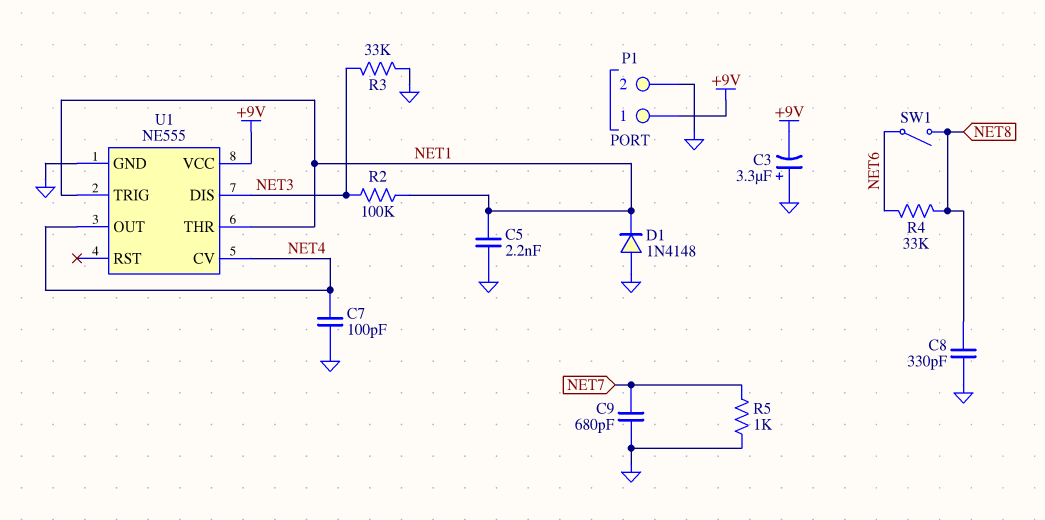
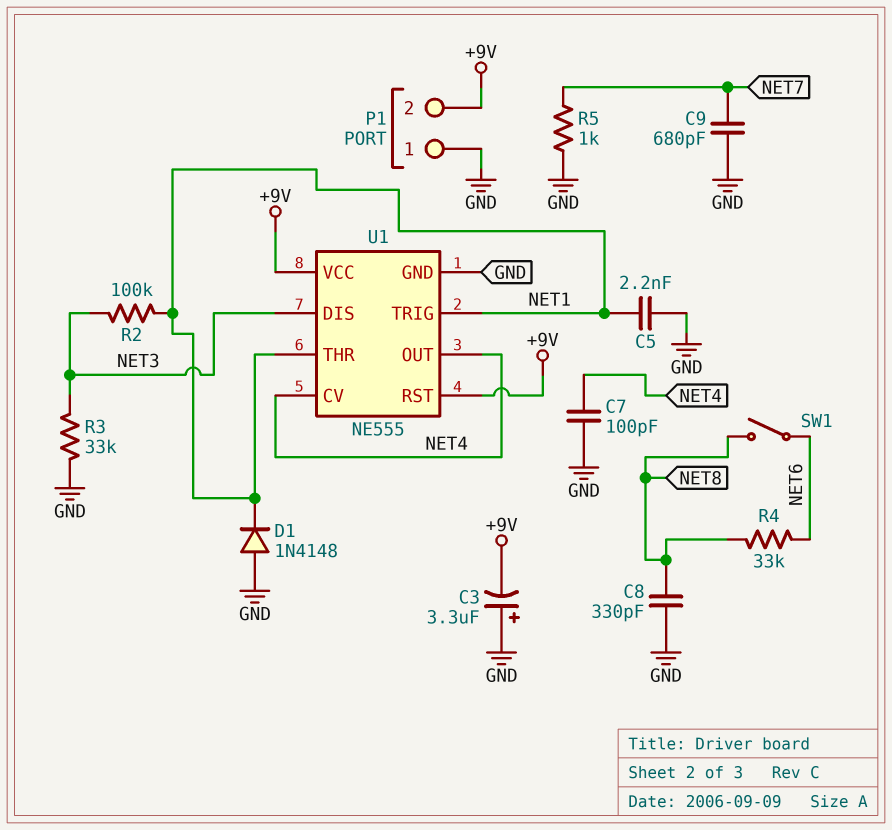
P1 pin 1: +9V -> GND
P1 pin 2: GND -> +9V
U1 pin RST: none -> +9V

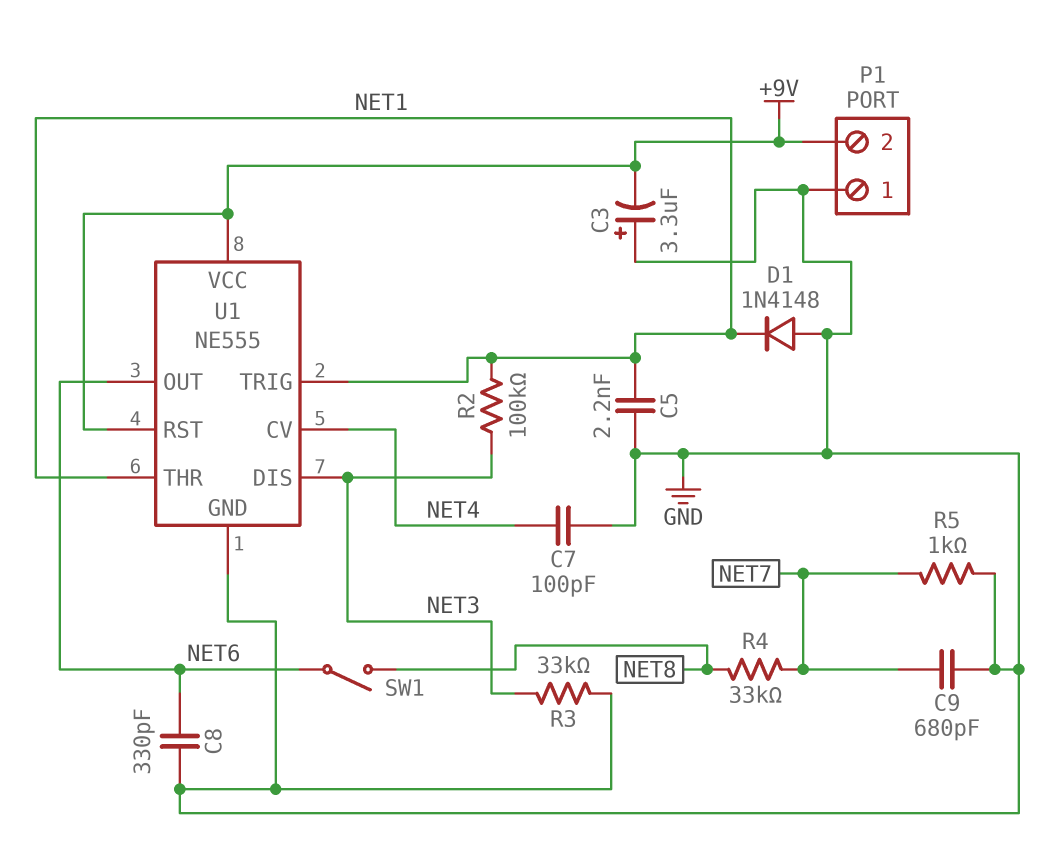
C8: 330pF (GND, NET8) -> 330pF (GND, NET6)
R4: 33k (NET6, NET8) -> 33k (NET7, NET8)
U1 pin OUT: NET4 -> NET6

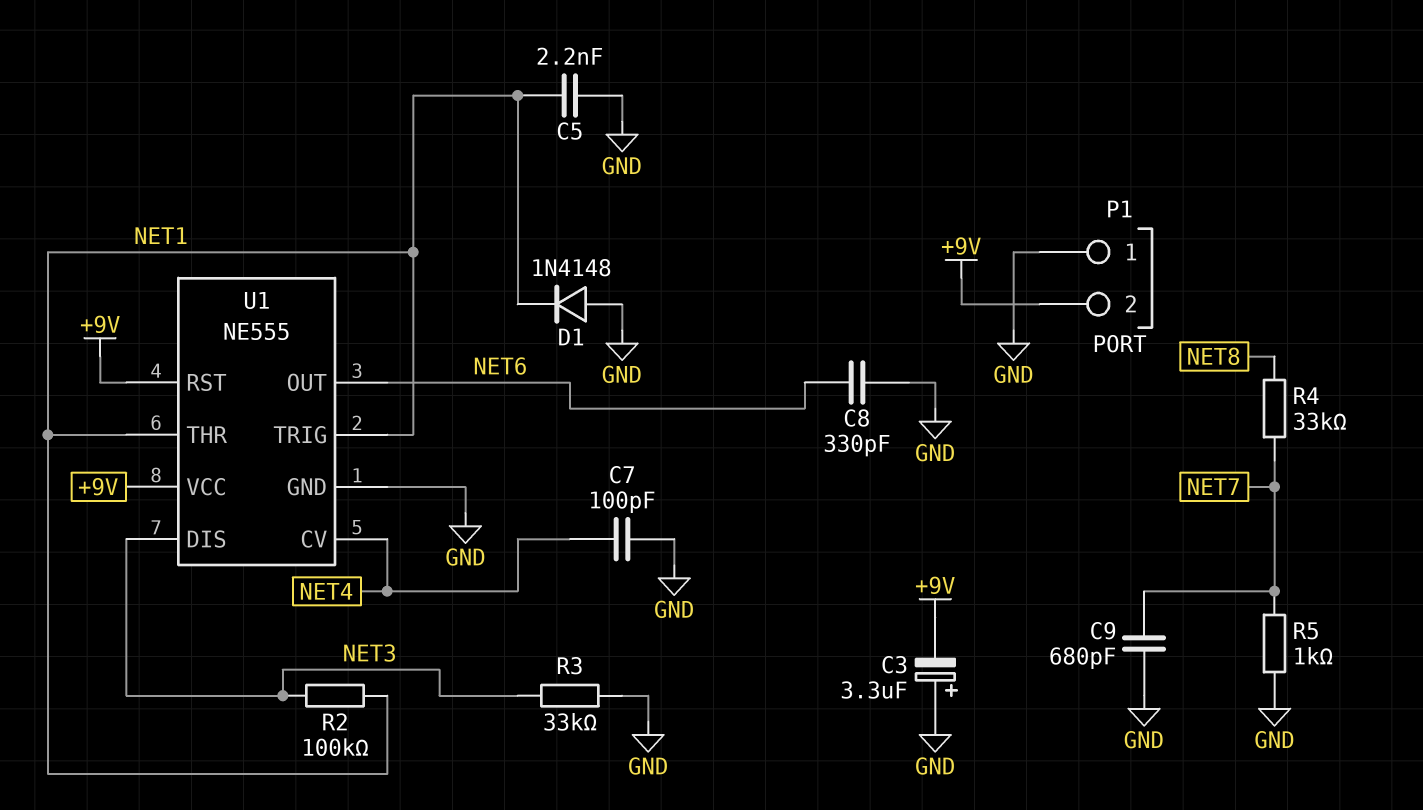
SW1: switch (NET6, NET8) -> none

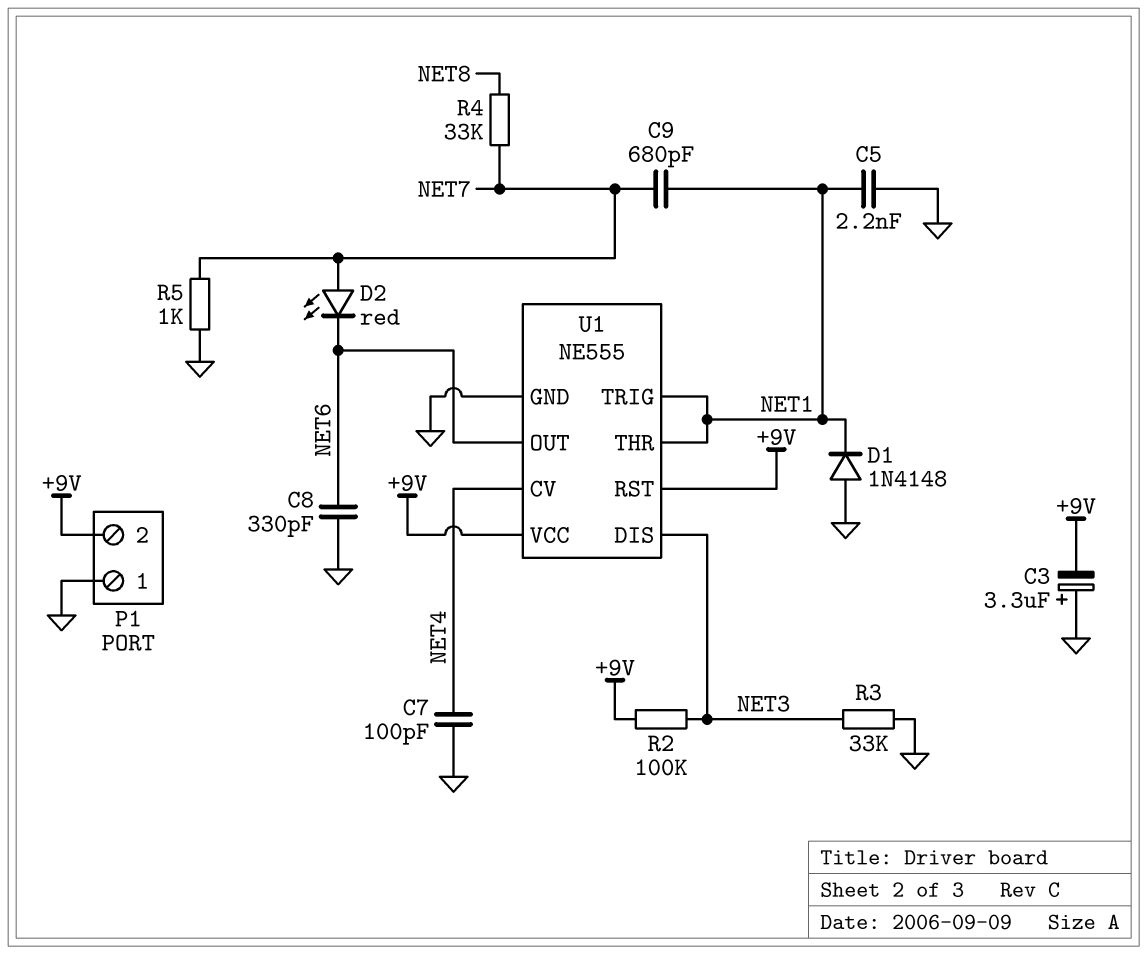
C9: 680pF (GND, NET7) -> 680pF (NET1, NET7)
D2: none -> LED red (A NET7, K NET6)
R2: 100k (NET1, NET3) -> 100k (+9V, NET3)

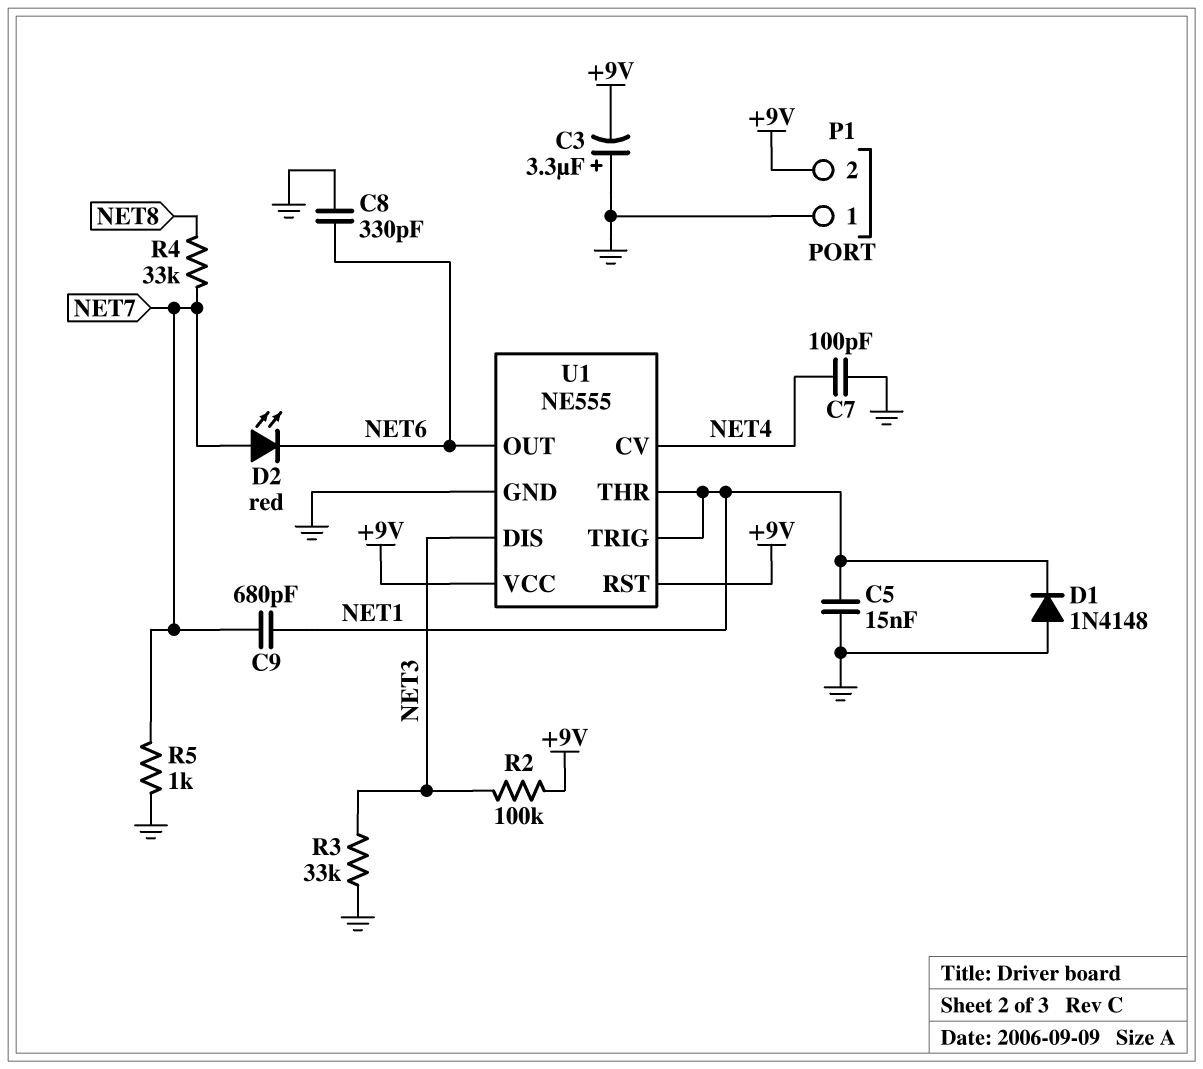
C5: 2.2nF (GND, NET1) -> 15nF (GND, NET1)

